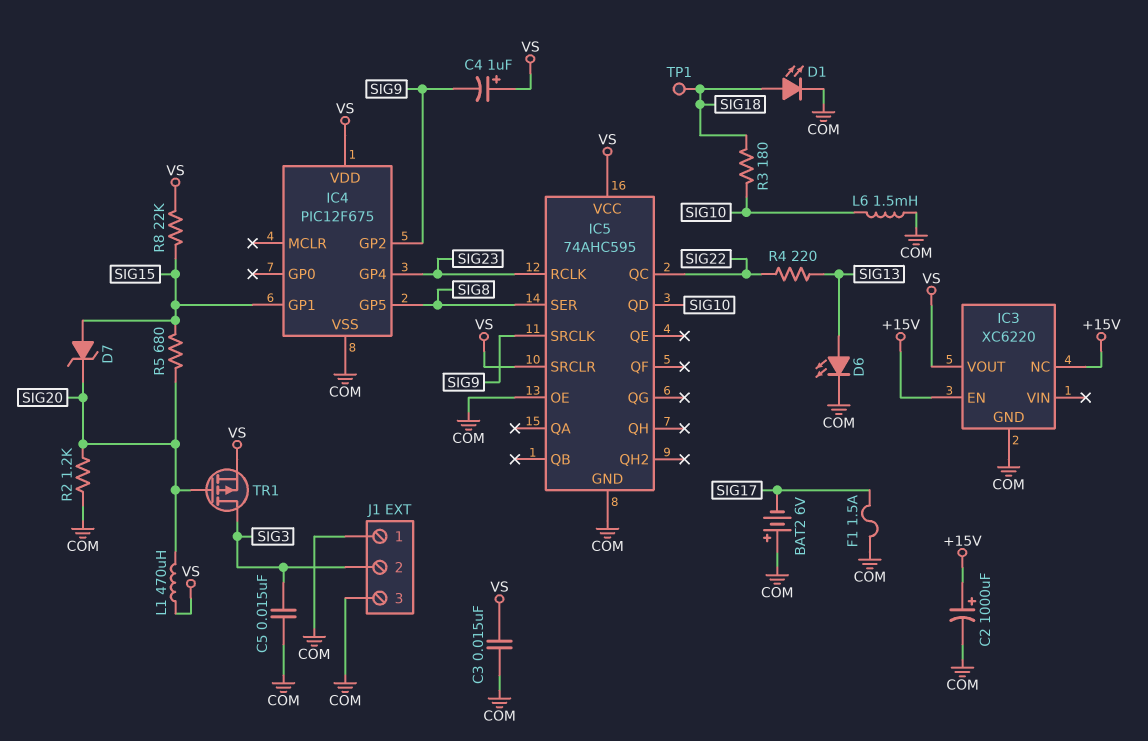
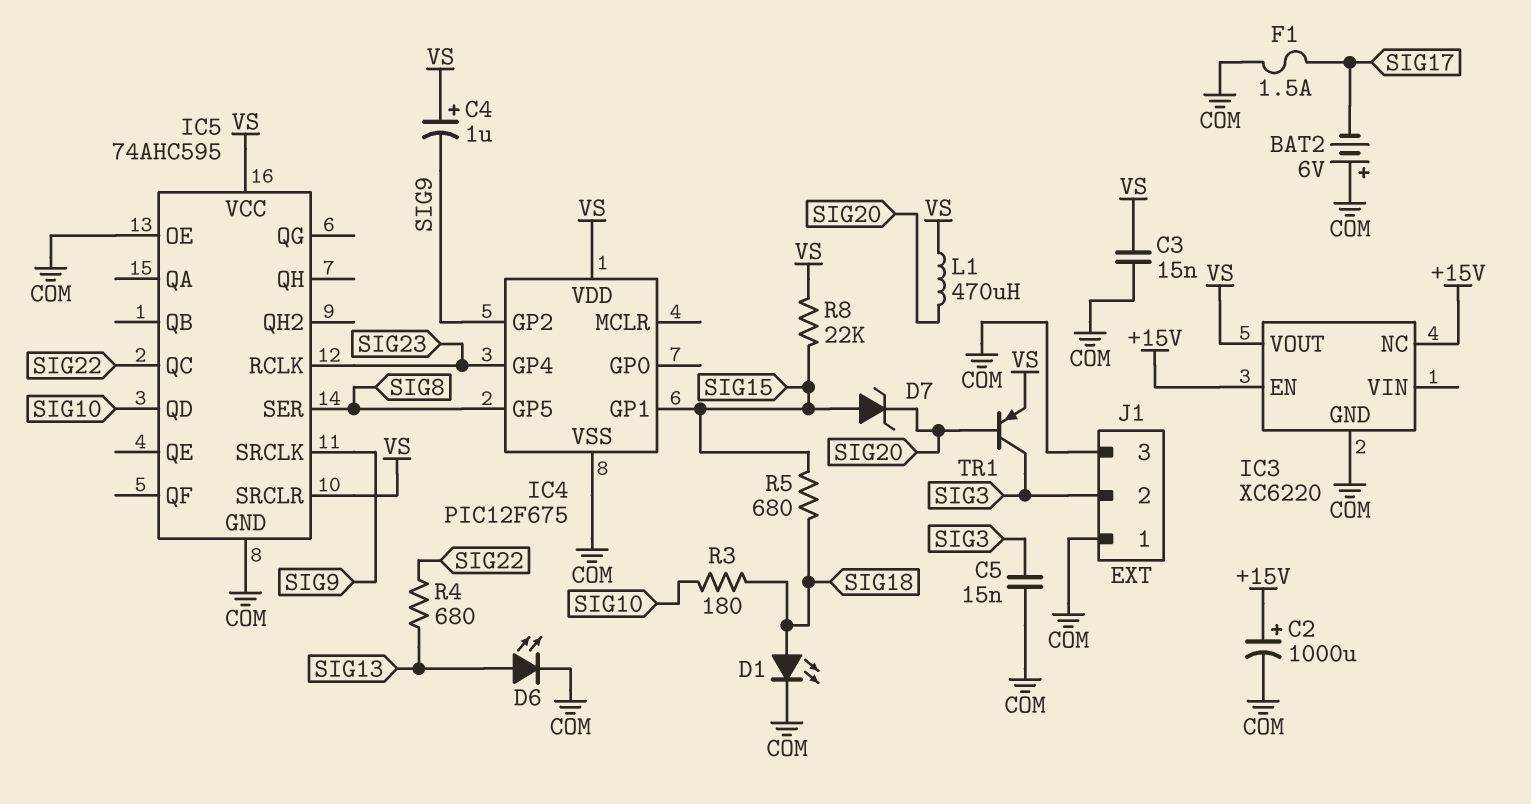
L6: 1.5mH (COM, SIG10) -> none
R2: 1.2k (COM, SIG20) -> none
R4: 220 (SIG13, SIG22) -> 680 (SIG13, SIG22)
R5: 680 (SIG15, SIG20) -> 680 (SIG15, SIG18)
TP1: test point (SIG18) -> none
TR1: PMOS (G SIG20, D SIG3, S VS) -> PNP (B SIG20, C SIG3, E VS)

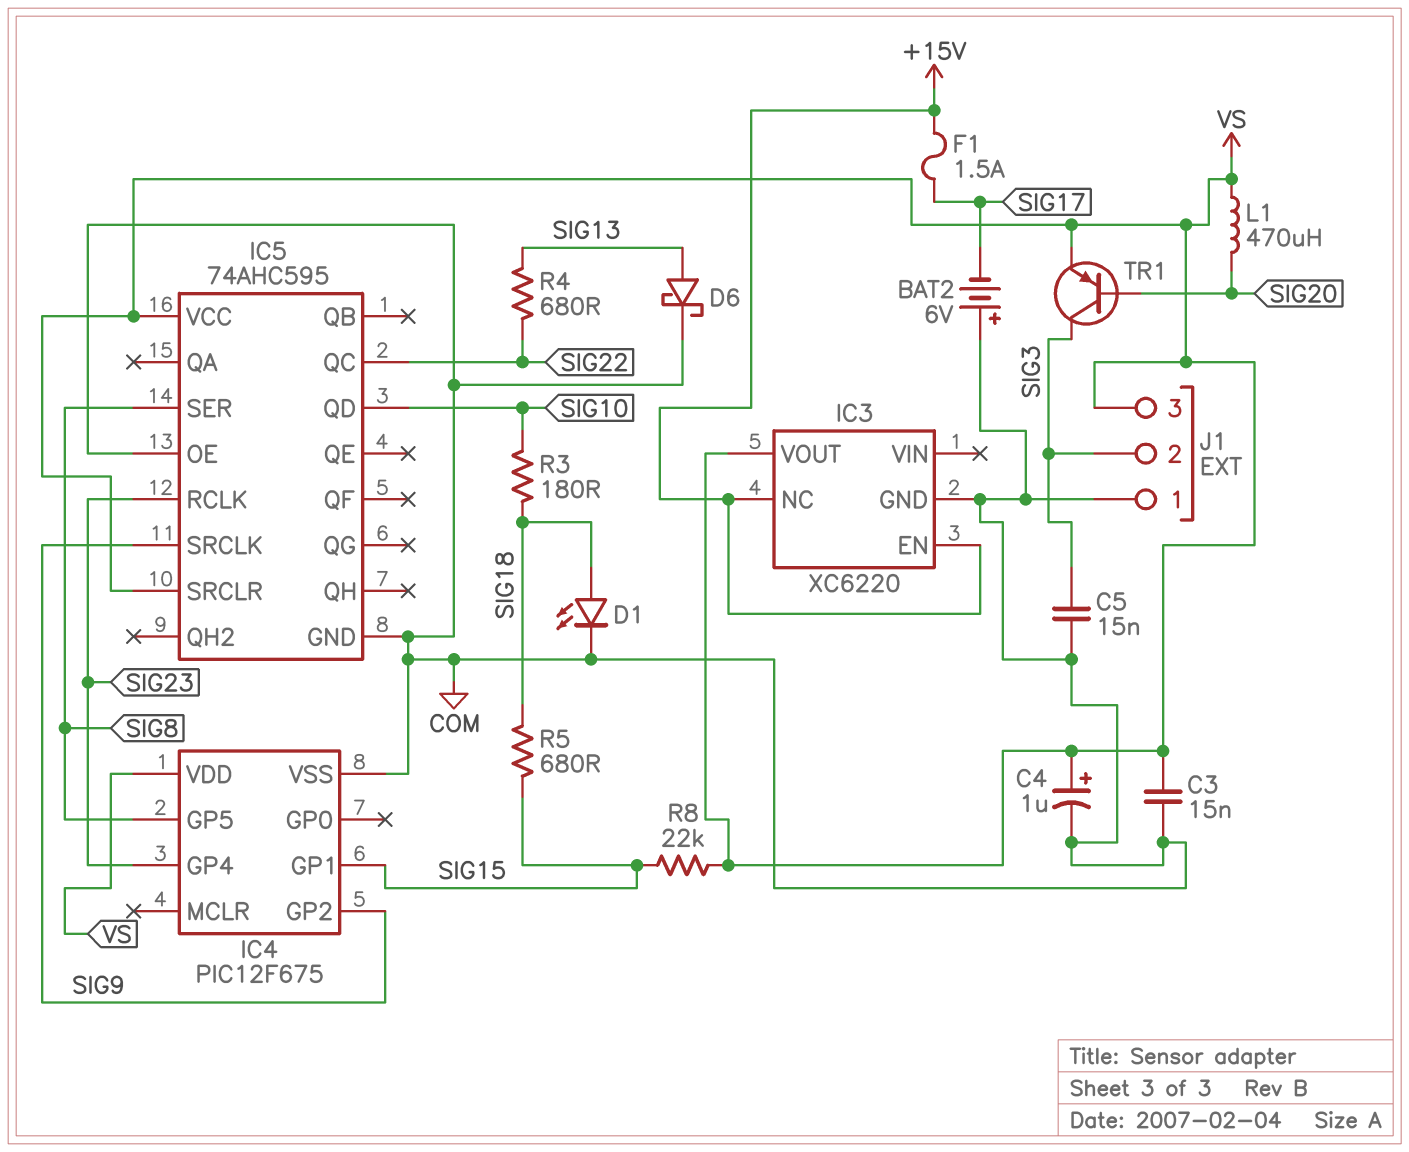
C2: 1000uF (plus +15V, minus COM) -> none
C4: 1uF (plus VS, minus SIG9) -> 1uF (plus VS, minus COM)
D6: LED (A SIG13, K COM) -> schottky (A SIG13, K COM)
D7: zener (A SIG15, K SIG20) -> none
F1: 1.5A (COM, SIG17) -> 1.5A (+15V, SIG17)
J1 pin 3: COM -> VS

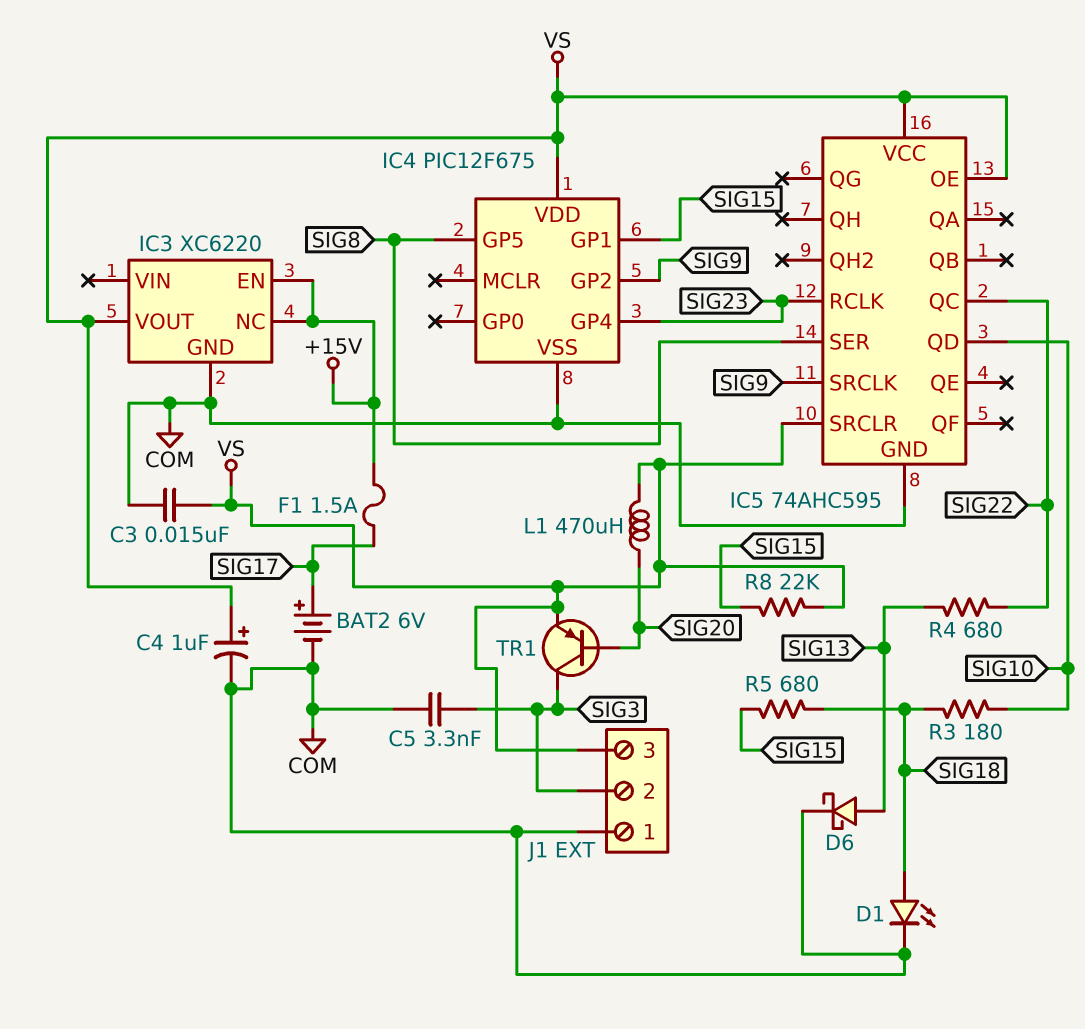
BAT2: 6V (plus COM, minus SIG17) -> 6V (plus SIG17, minus COM)
C5: 15nF (COM, SIG3) -> 3.3nF (COM, SIG3)
IC5 pin OE: COM -> VS

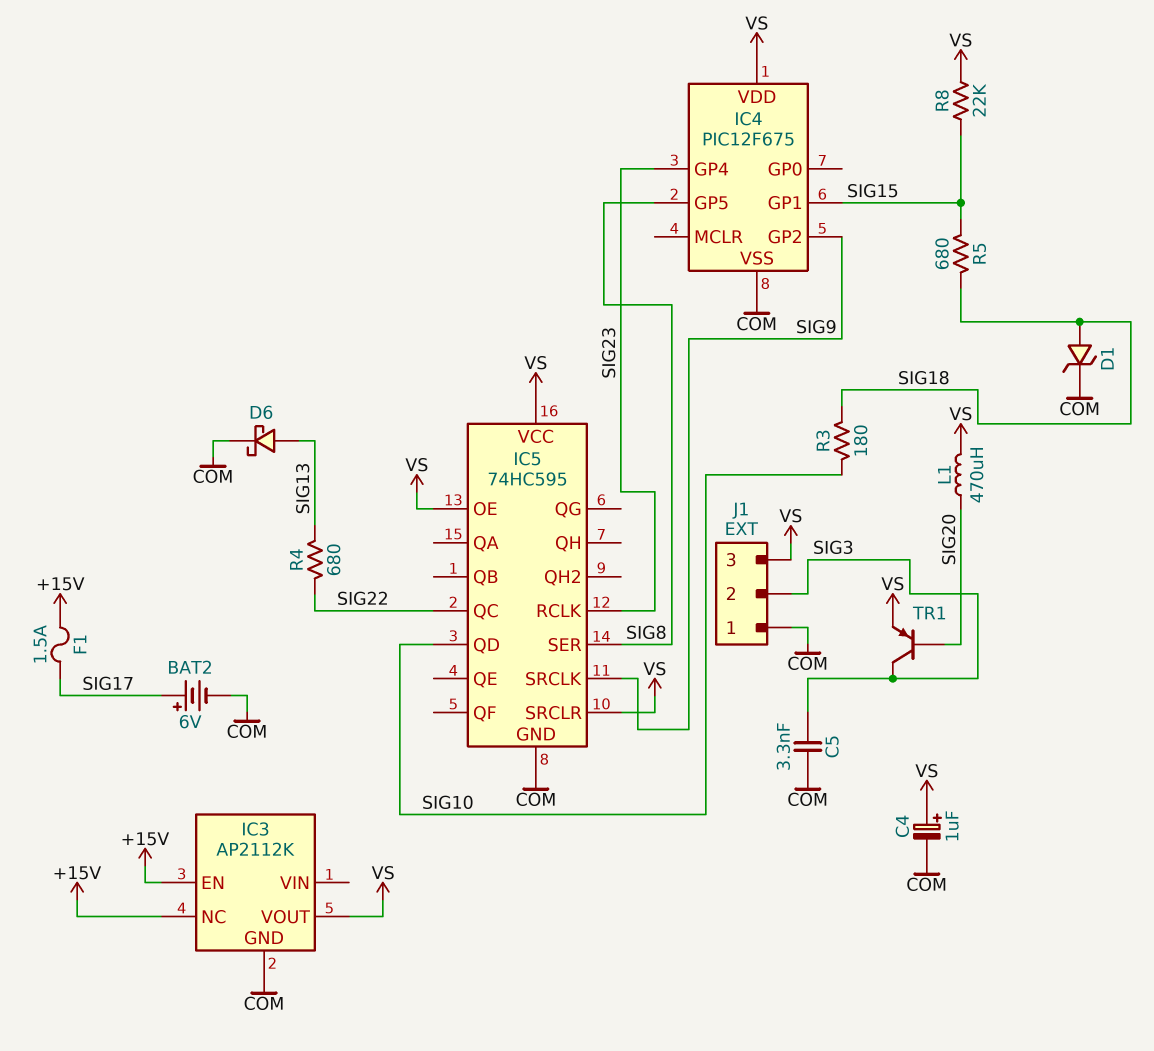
C3: 15nF (COM, VS) -> none
D1: LED (A SIG18, K COM) -> zener (A SIG18, K COM)
IC3: XC6220 -> AP2112K
IC5: 74AHC595 -> 74HC595

